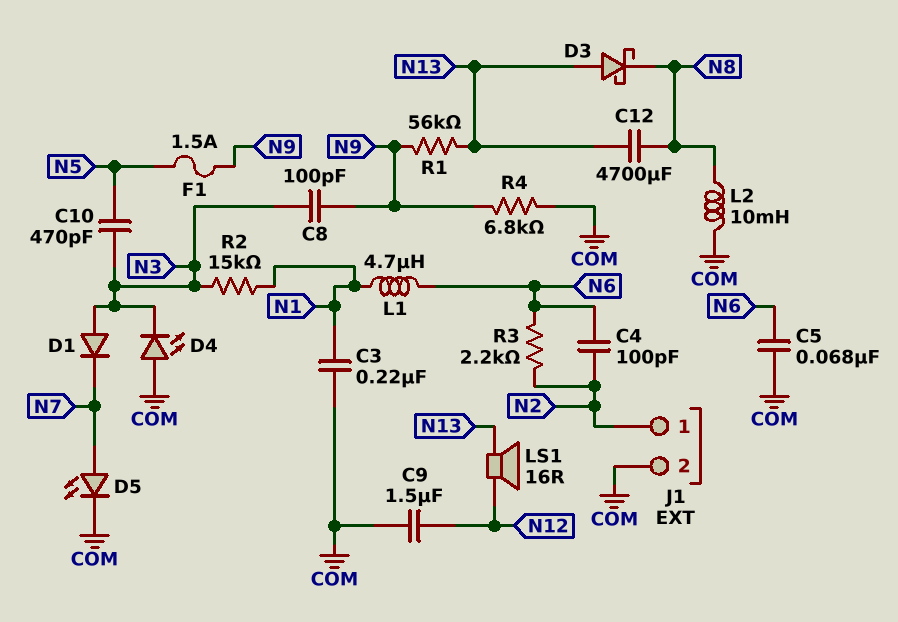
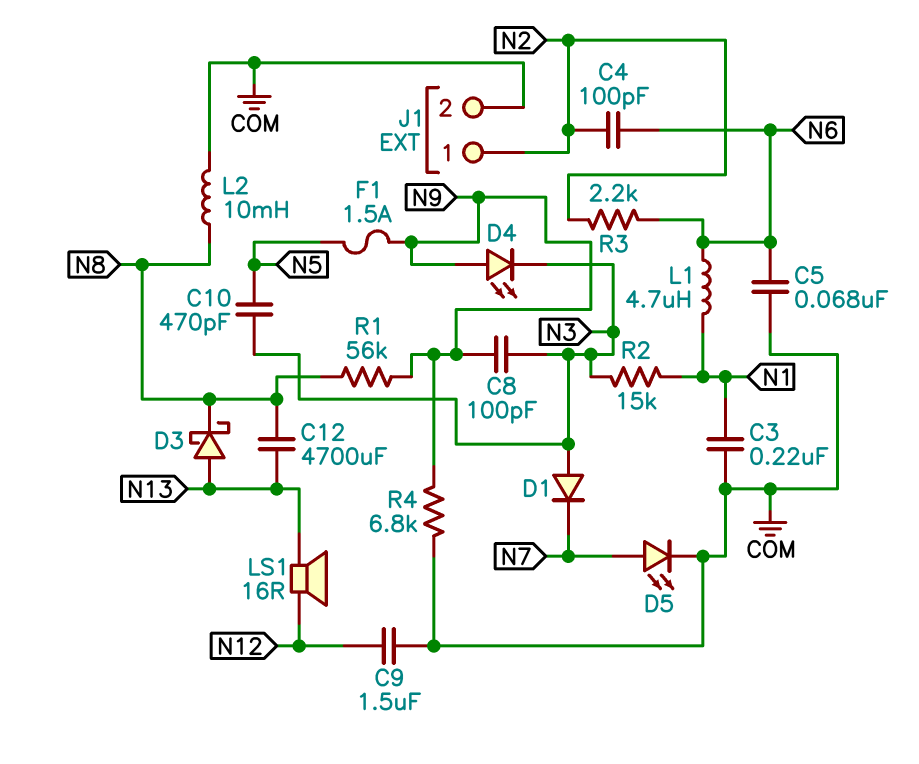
D4: LED (A COM, K N3) -> LED (A N9, K N3)
R1: 56k (N9, N13) -> 56k (N8, N9)

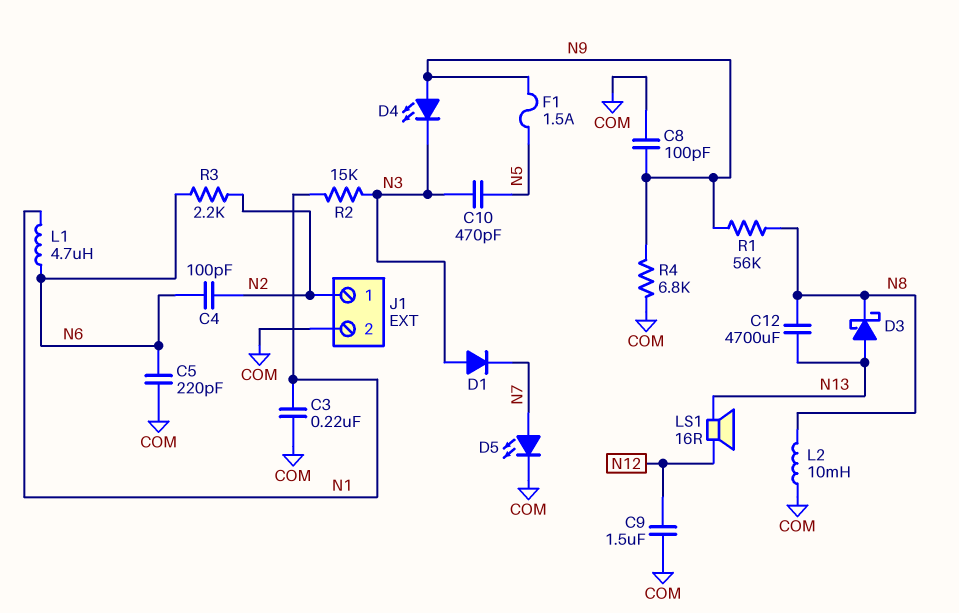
C5: 68nF (COM, N6) -> 220pF (COM, N6)
C8: 100pF (N3, N9) -> 100pF (COM, N9)

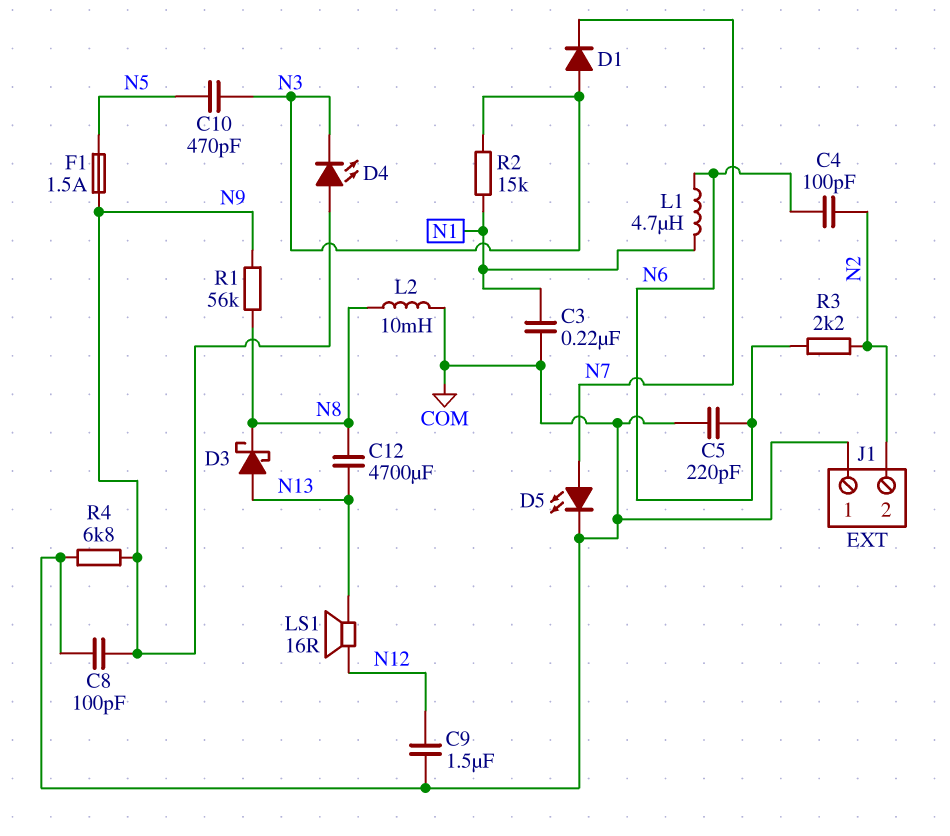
J1 pin 1: N2 -> COM
J1 pin 2: COM -> N2

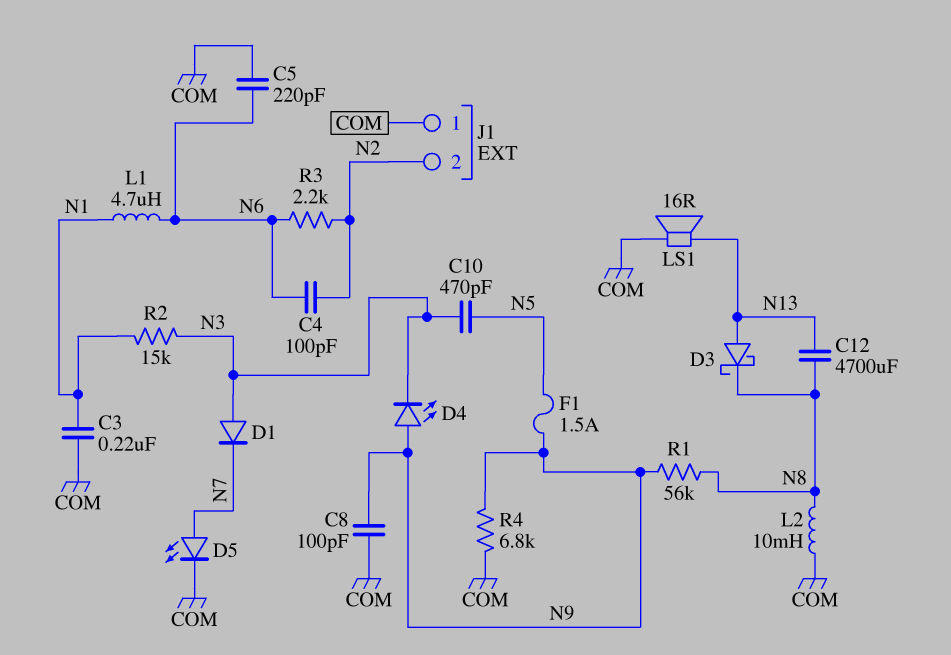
C9: 1.5uF (COM, N12) -> none
LS1: speaker 16R (N12, N13) -> speaker 16R (COM, N13)

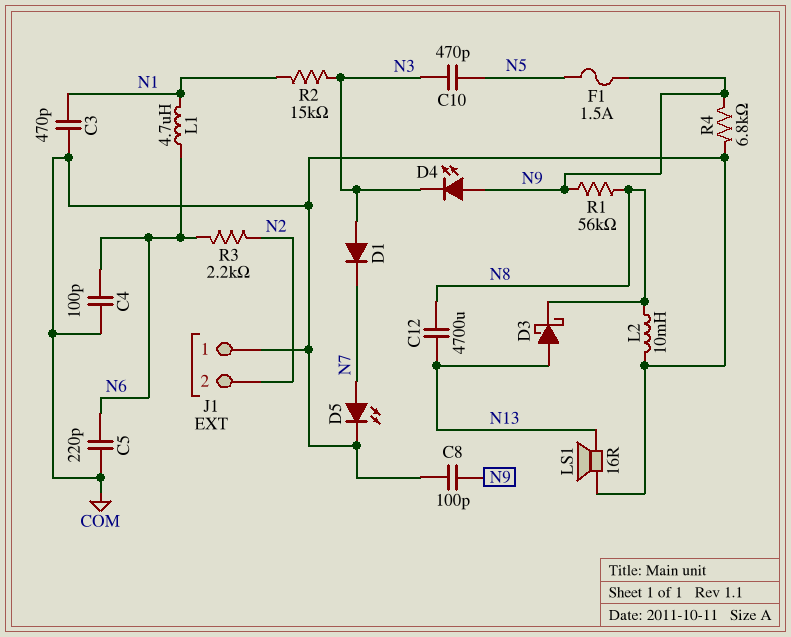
C3: 220nF (COM, N1) -> 470pF (COM, N1)
C4: 100pF (N2, N6) -> 100pF (COM, N6)

